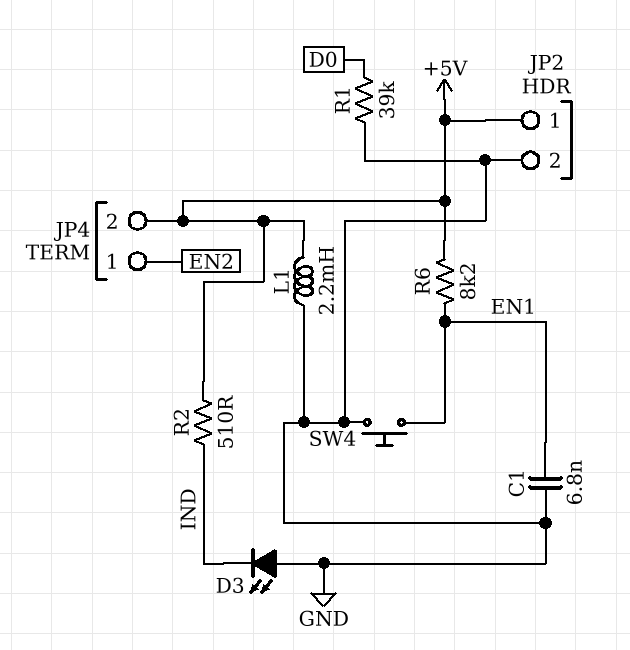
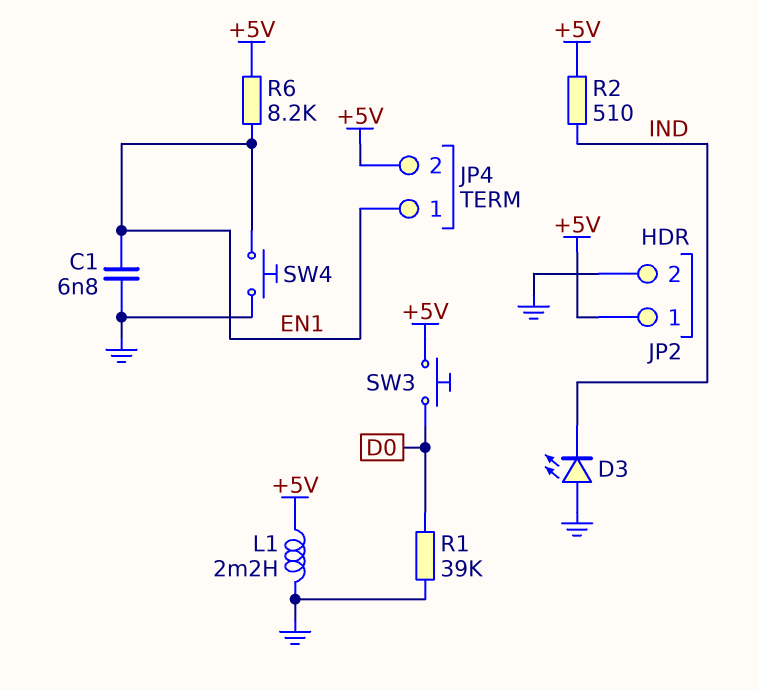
JP4 pin 1: EN2 -> EN1
SW3: none -> button (+5V, D0)

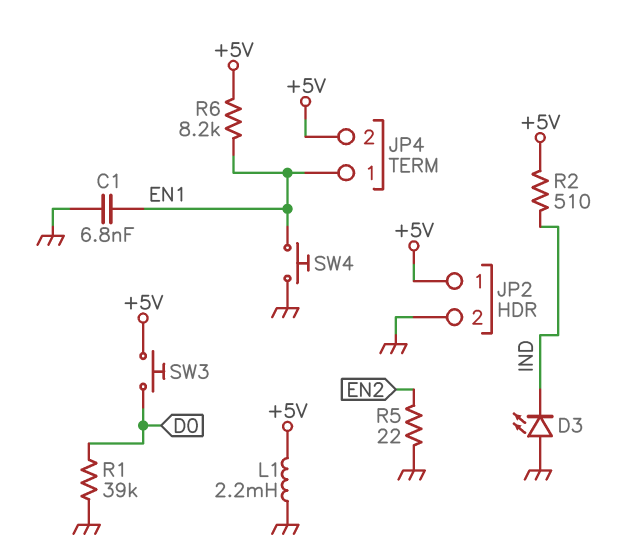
R5: none -> 22 (EN2, GND)

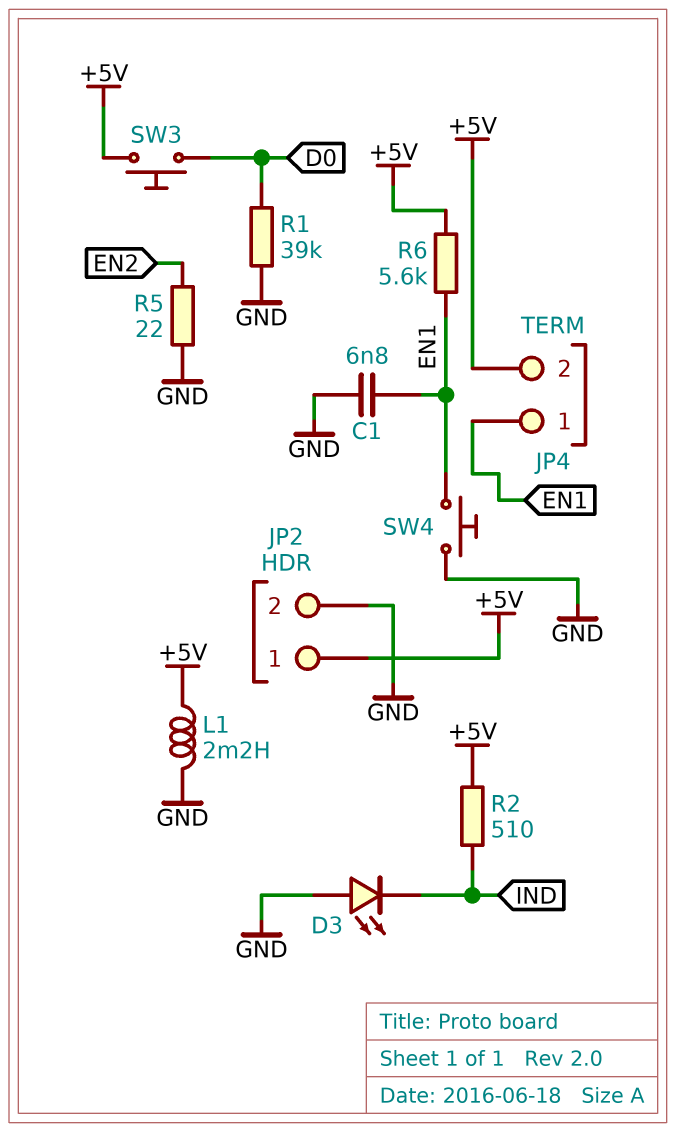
R6: 8.2k (+5V, EN1) -> 5.6k (+5V, EN1)

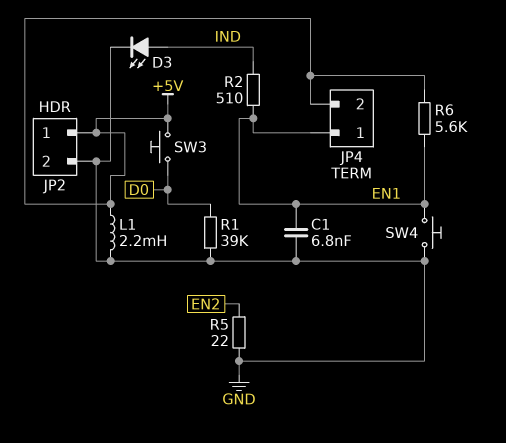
D3: LED (A GND, K IND) -> LED (A IND, K GND)
R2: 510 (+5V, IND) -> 510 (EN1, IND)

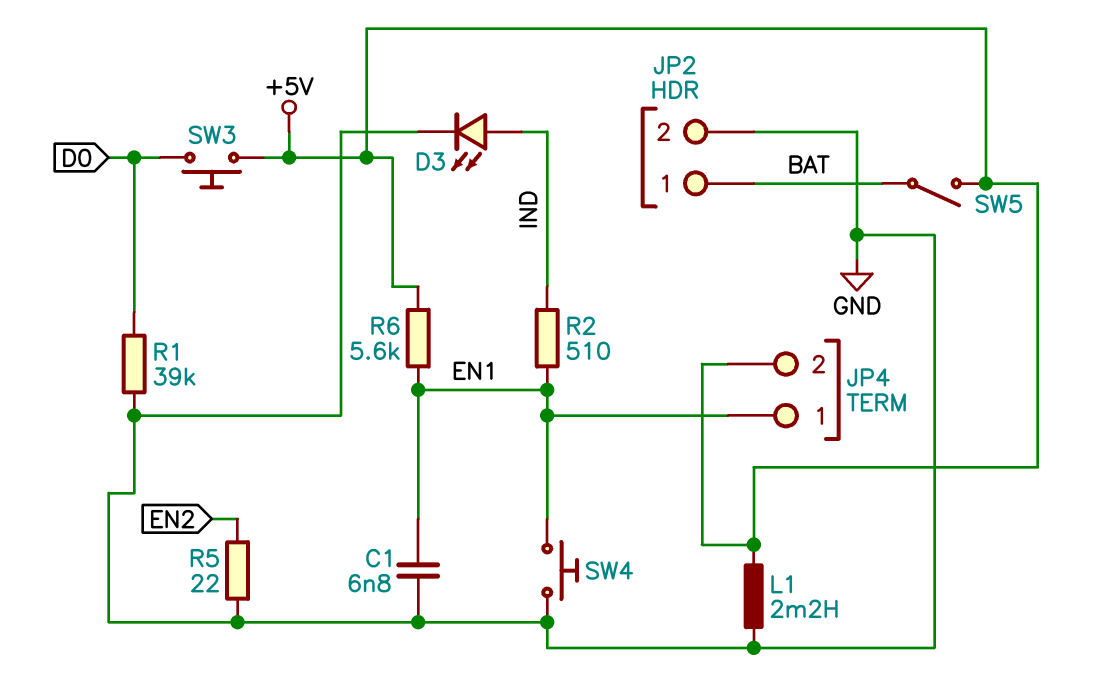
JP2 pin 1: +5V -> BAT
SW5: none -> switch (+5V, BAT)

